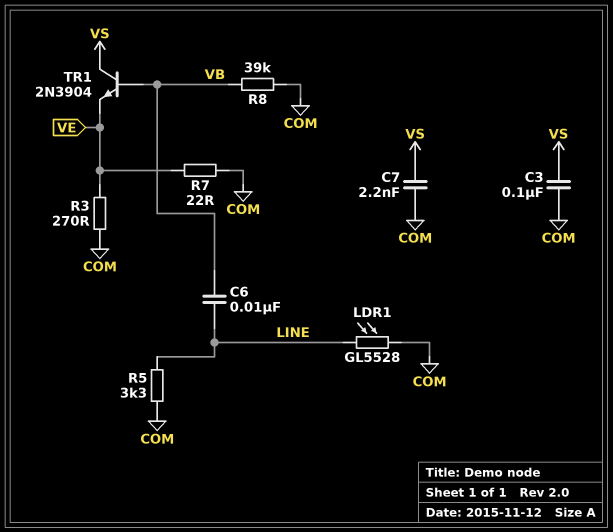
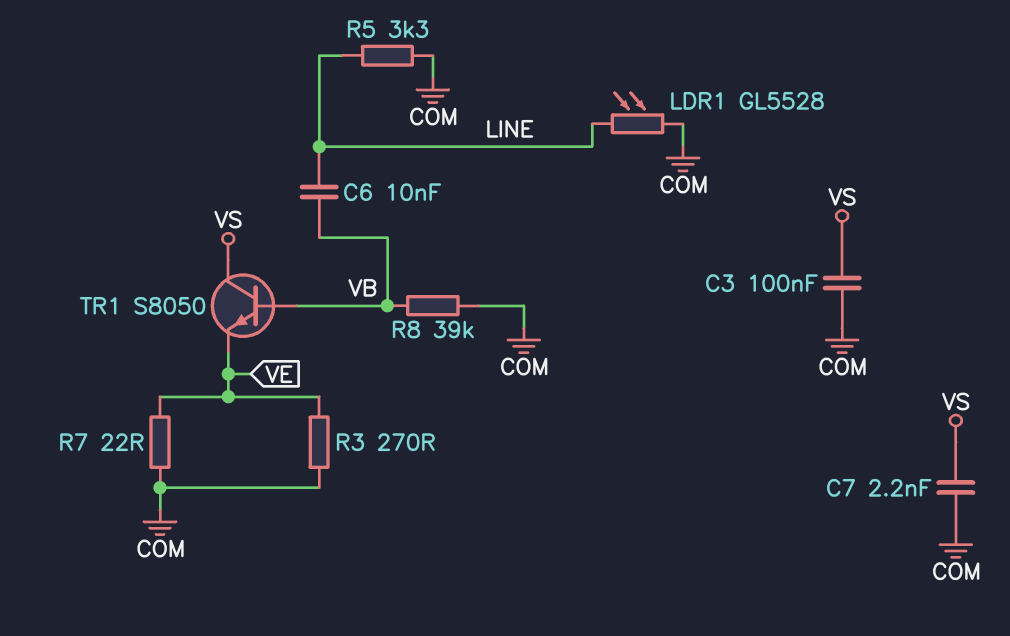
TR1: NPN 2N3904 (B VB, C VS, E VE) -> NPN S8050 (B VB, C VS, E VE)

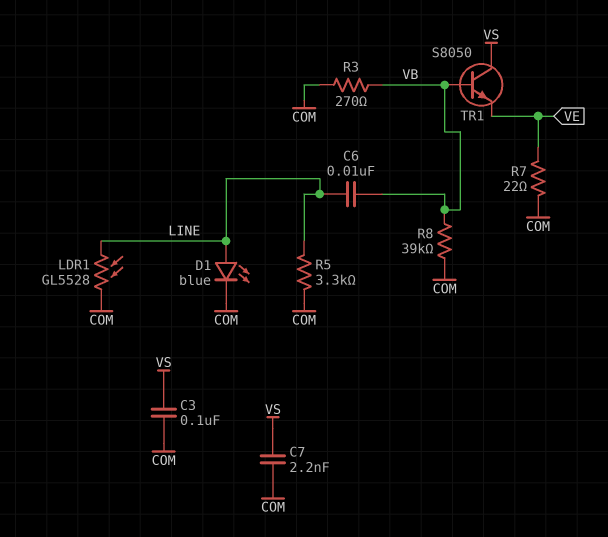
D1: none -> LED blue (A LINE, K COM)
R3: 270 (COM, VE) -> 270 (COM, VB)

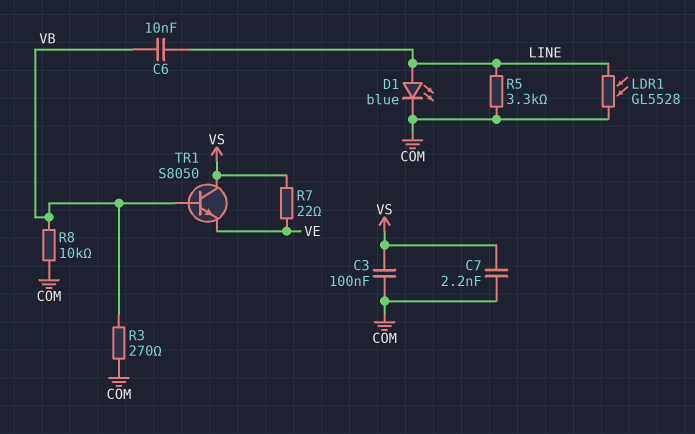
R7: 22 (COM, VE) -> 22 (VE, VS)
R8: 39k (COM, VB) -> 10k (COM, VB)

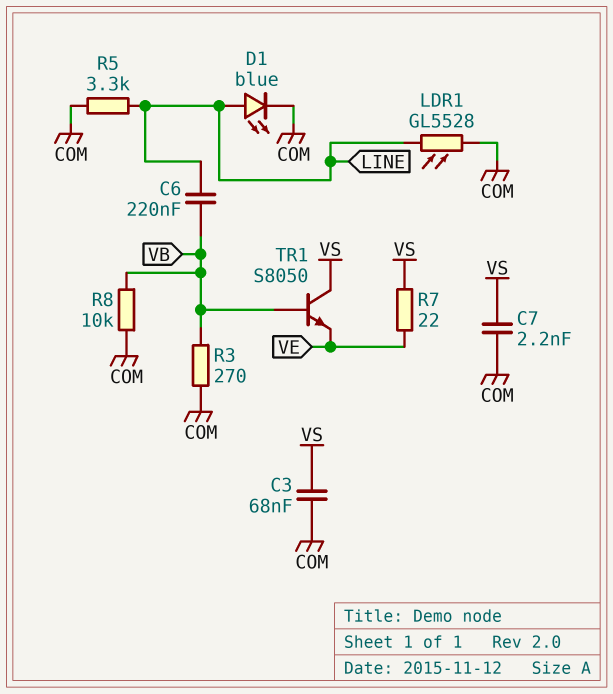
C3: 100nF (COM, VS) -> 68nF (COM, VS)
C6: 10nF (LINE, VB) -> 220nF (LINE, VB)

